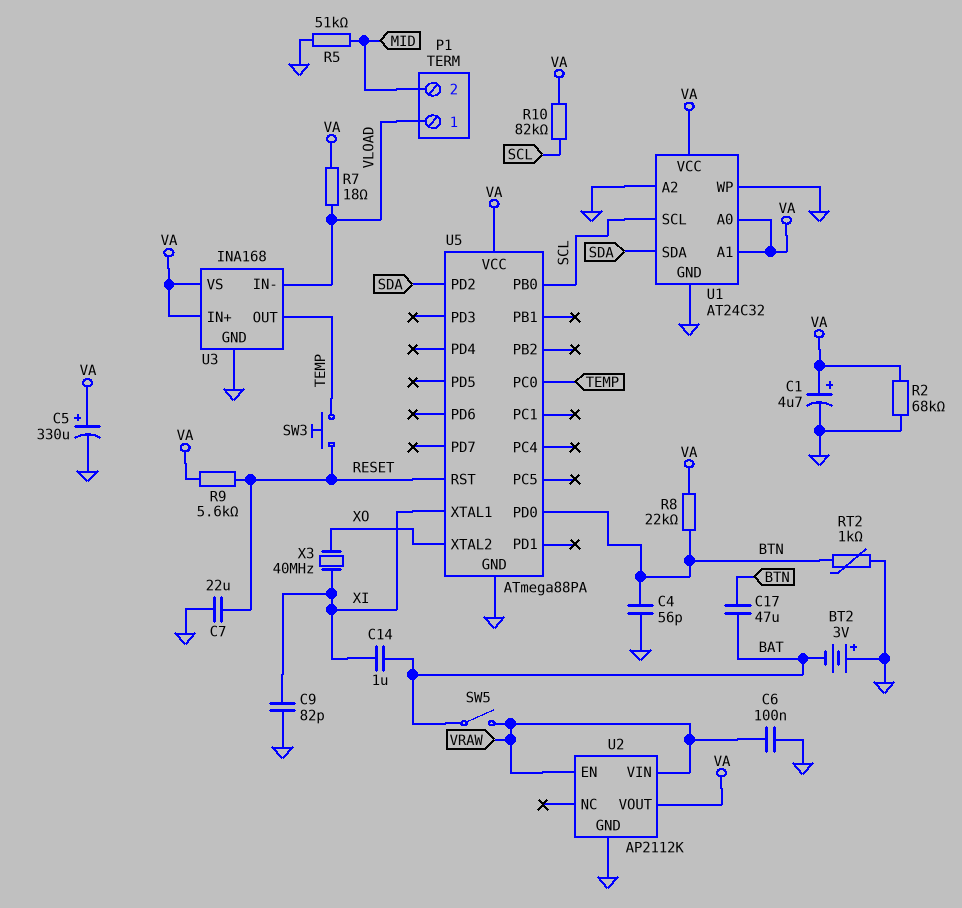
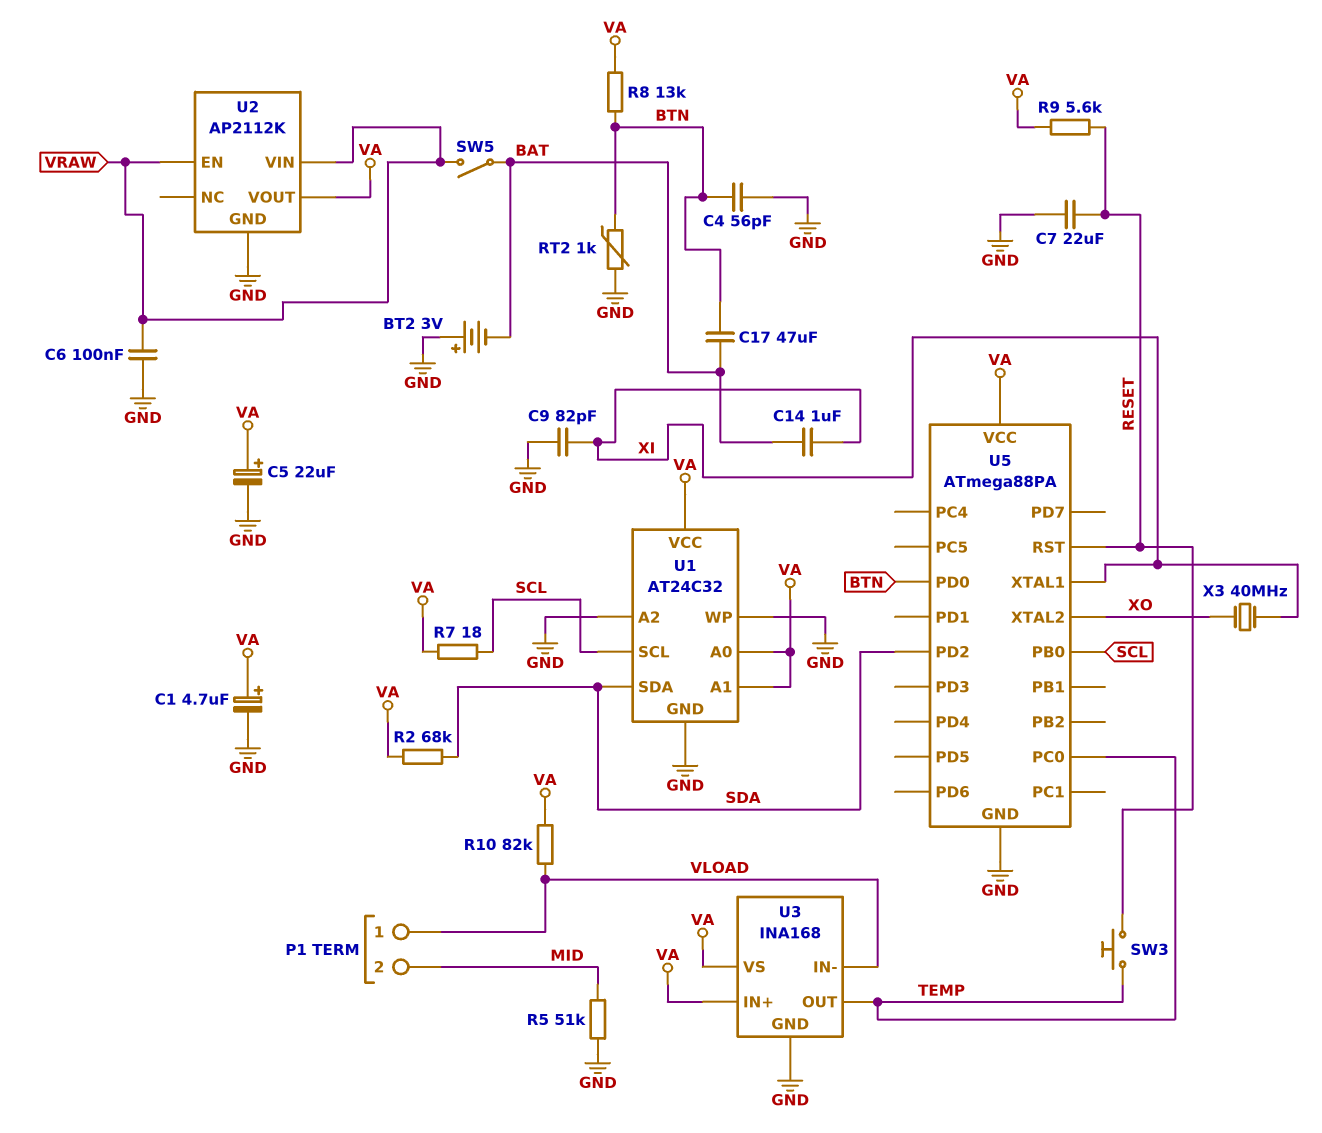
C5: 330uF (plus VA, minus GND) -> 22uF (plus VA, minus GND)
R2: 68k (GND, VA) -> 68k (SDA, VA)
R7: 18 (VA, VLOAD) -> 18 (SCL, VA)
R8: 22k (BTN, VA) -> 13k (BTN, VA)
R10: 82k (SCL, VA) -> 82k (VA, VLOAD)

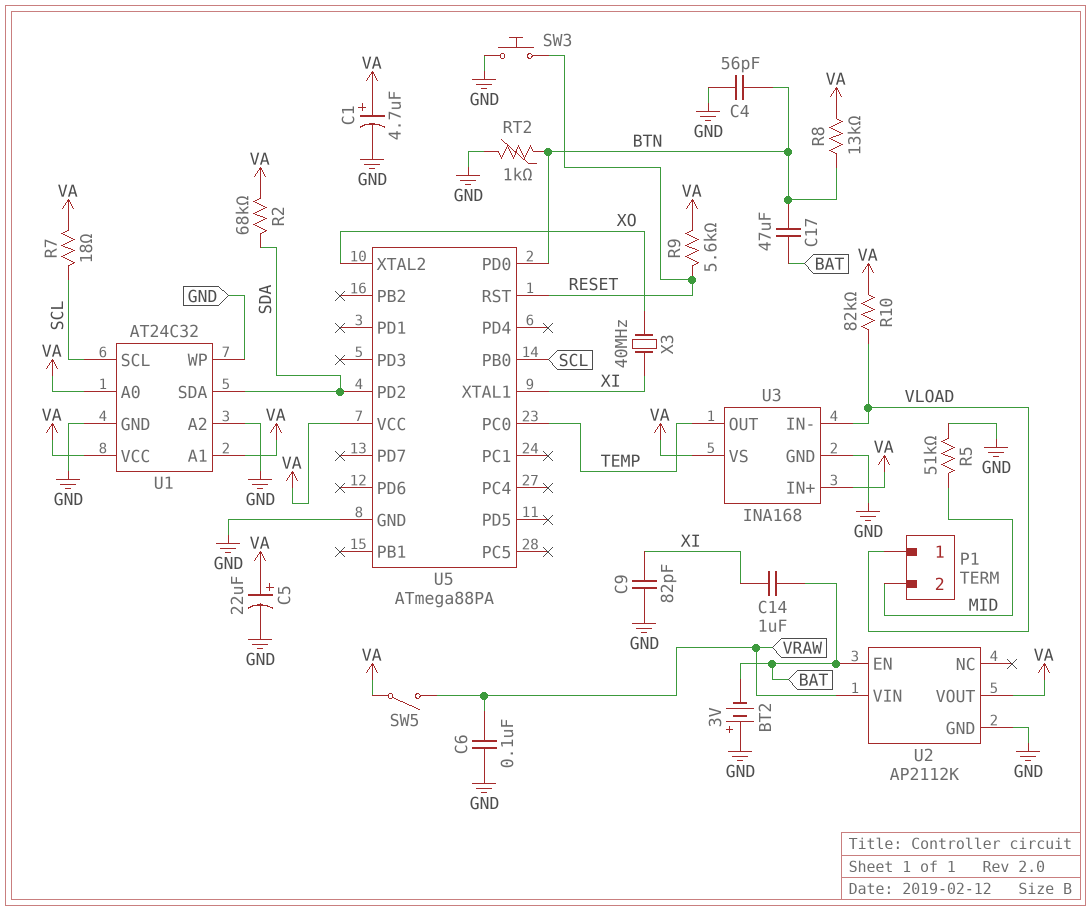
C7: 22uF (GND, RESET) -> none
SW3: button (RESET, TEMP) -> button (GND, RESET)
SW5: switch (BAT, VRAW) -> switch (VA, VRAW)
U2 pin EN: VRAW -> BAT

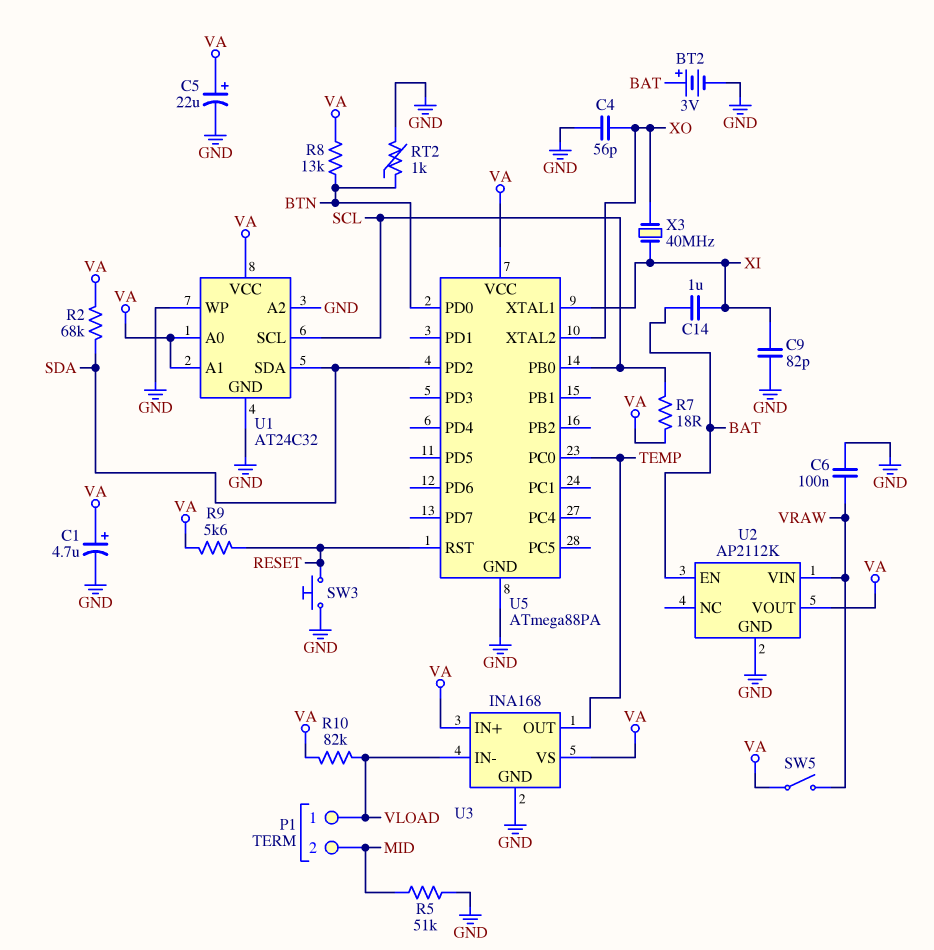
BT2: 3V (plus GND, minus BAT) -> 3V (plus BAT, minus GND)
C4: 56pF (BTN, GND) -> 56pF (GND, XO)
C17: 47uF (BAT, BTN) -> none

